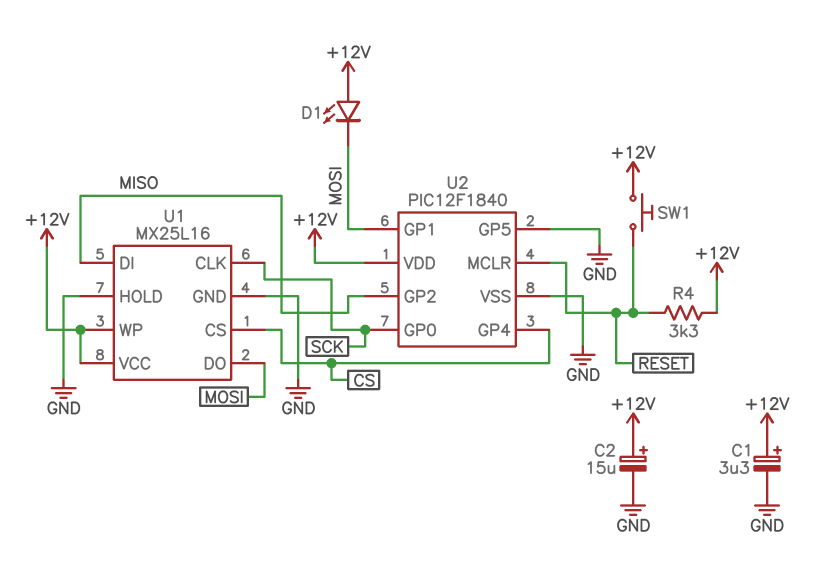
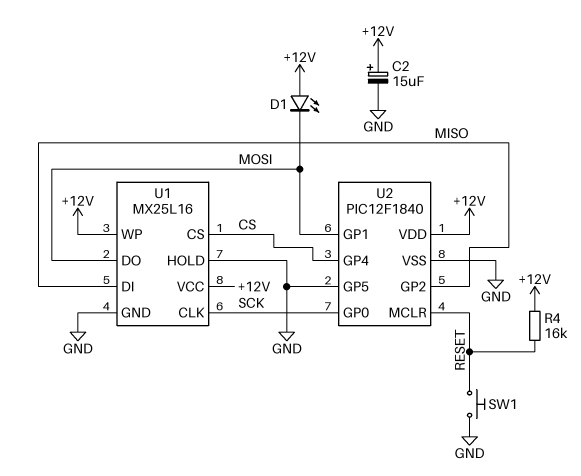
C1: 3.3uF (plus +12V, minus GND) -> none
R4: 3.3k (+12V, RESET) -> 16k (+12V, RESET)
SW1: button (+12V, RESET) -> button (GND, RESET)

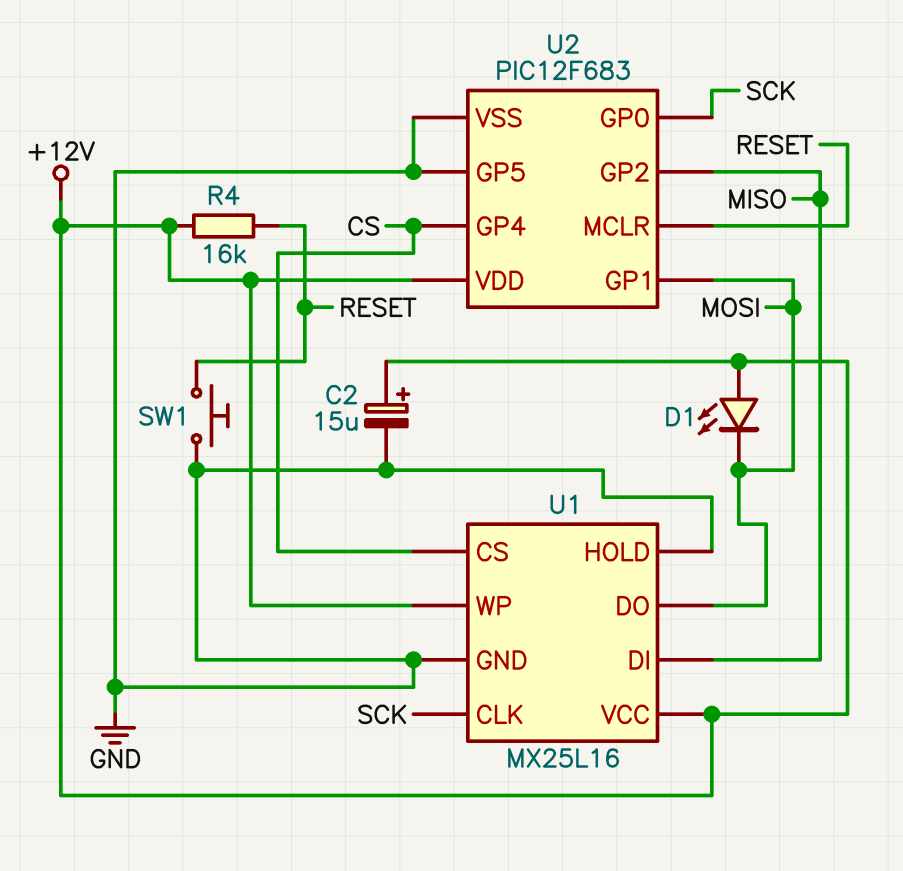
U2: PIC12F1840 -> PIC12F683

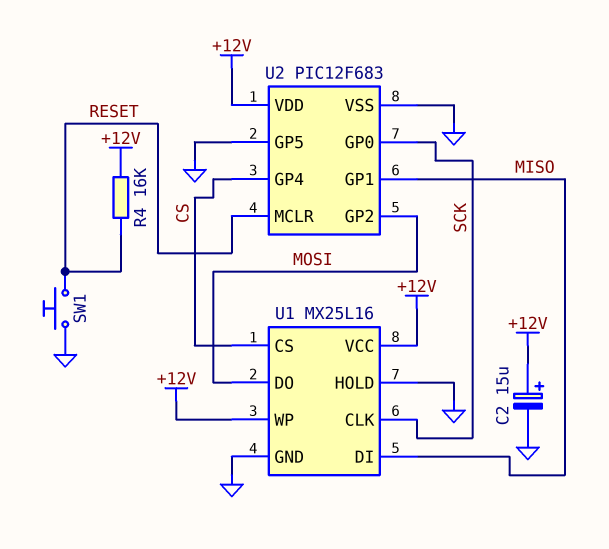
D1: LED (A +12V, K MOSI) -> none
U2 pin GP1: MOSI -> MISO
U2 pin GP2: MISO -> MOSI

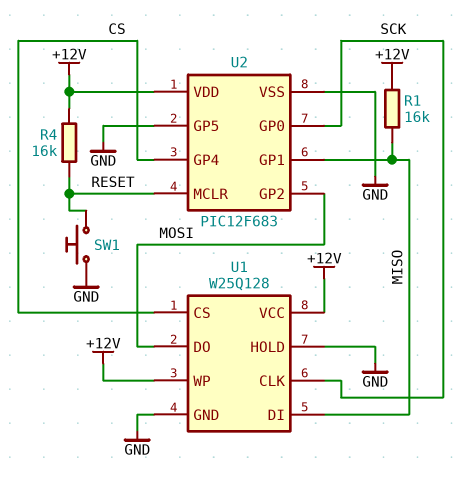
C2: 15uF (plus +12V, minus GND) -> none
R1: none -> 16k (+12V, MISO)
U1: MX25L16 -> W25Q128

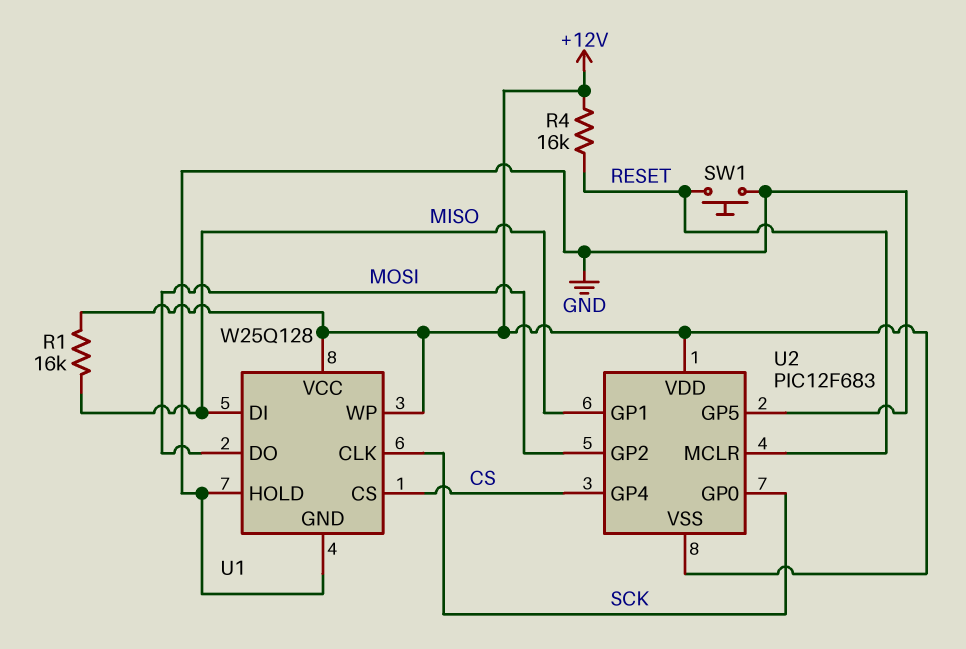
U2 pin VSS: GND -> +12V

